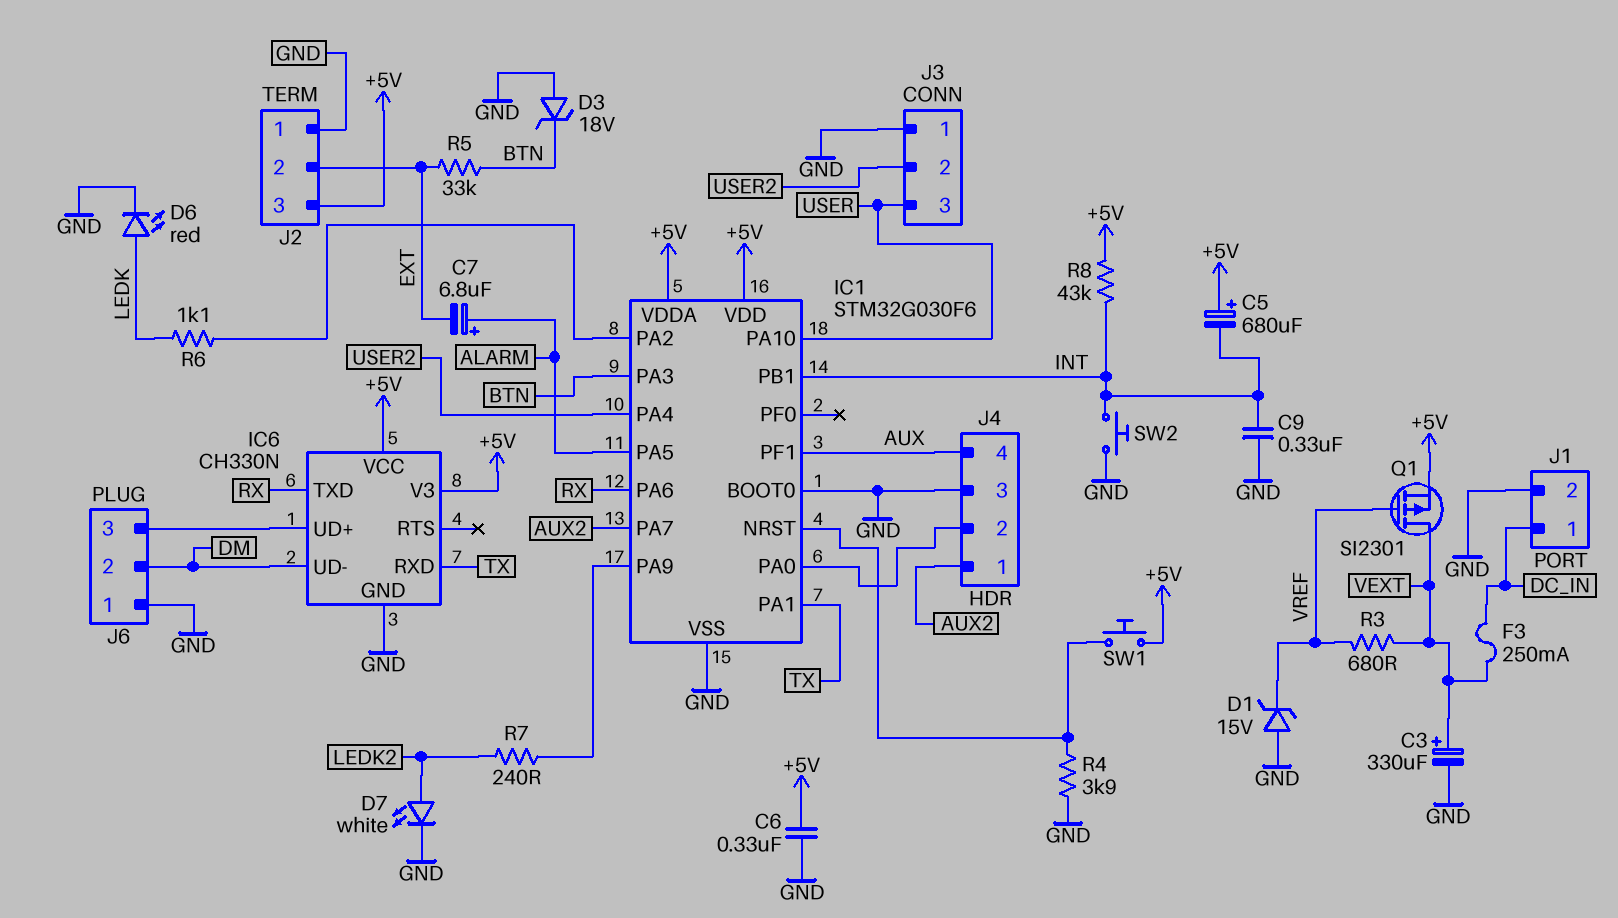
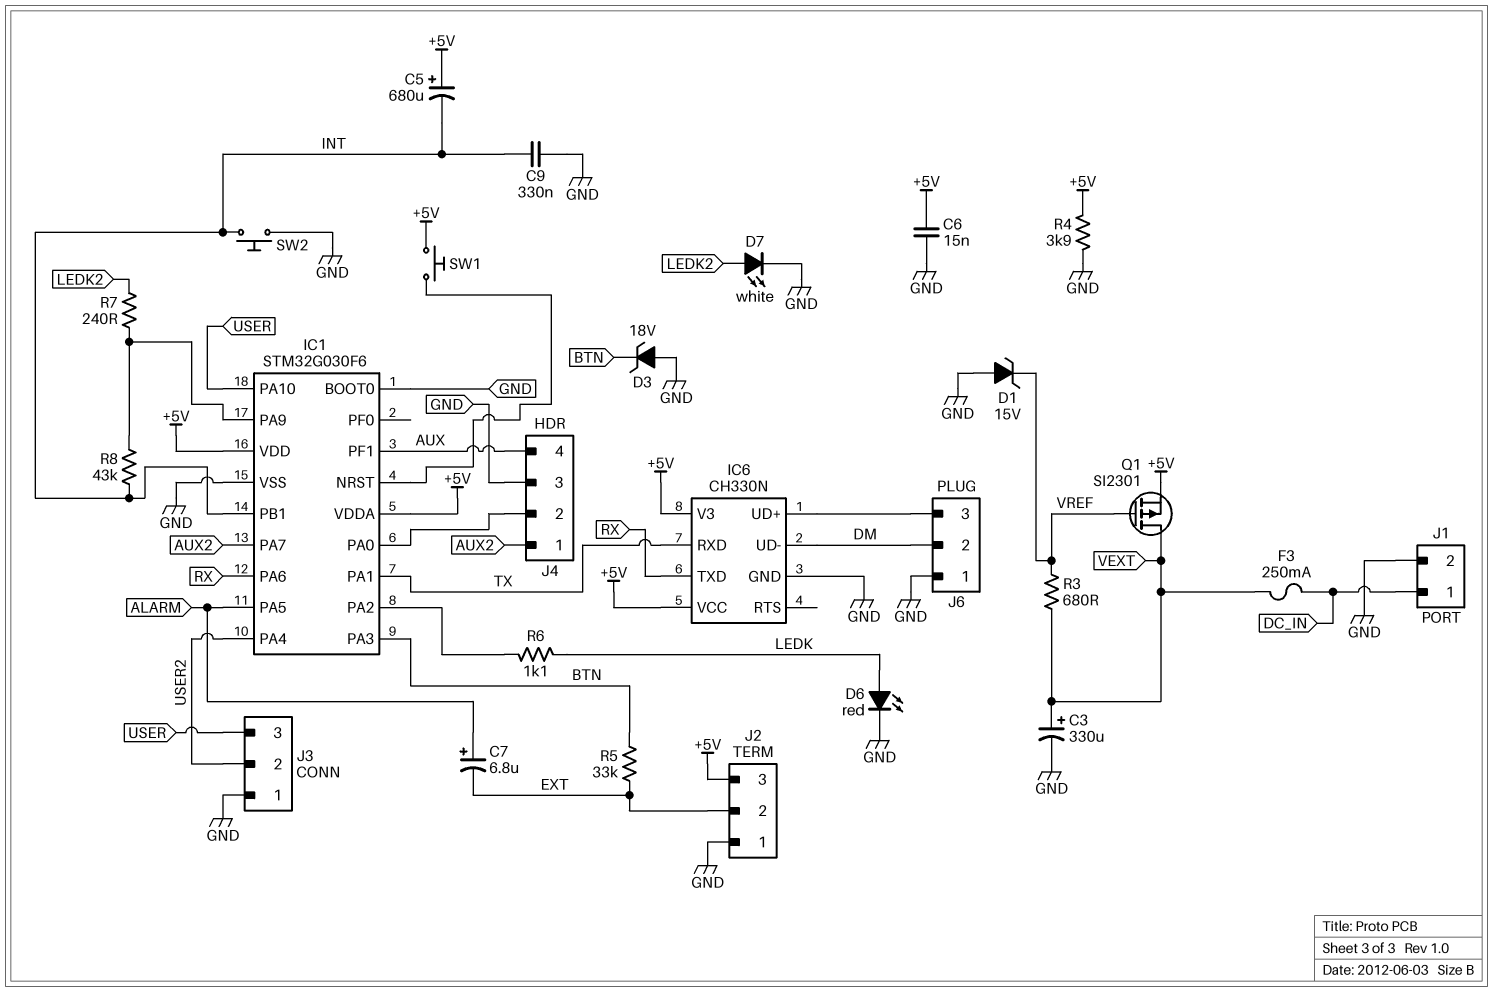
C6: 330nF (+5V, GND) -> 15nF (+5V, GND)
R4: 3.9k (GND, IC1/NRST) -> 3.9k (+5V, GND)
R8: 43k (+5V, INT) -> 43k (IC1/PA9, INT)

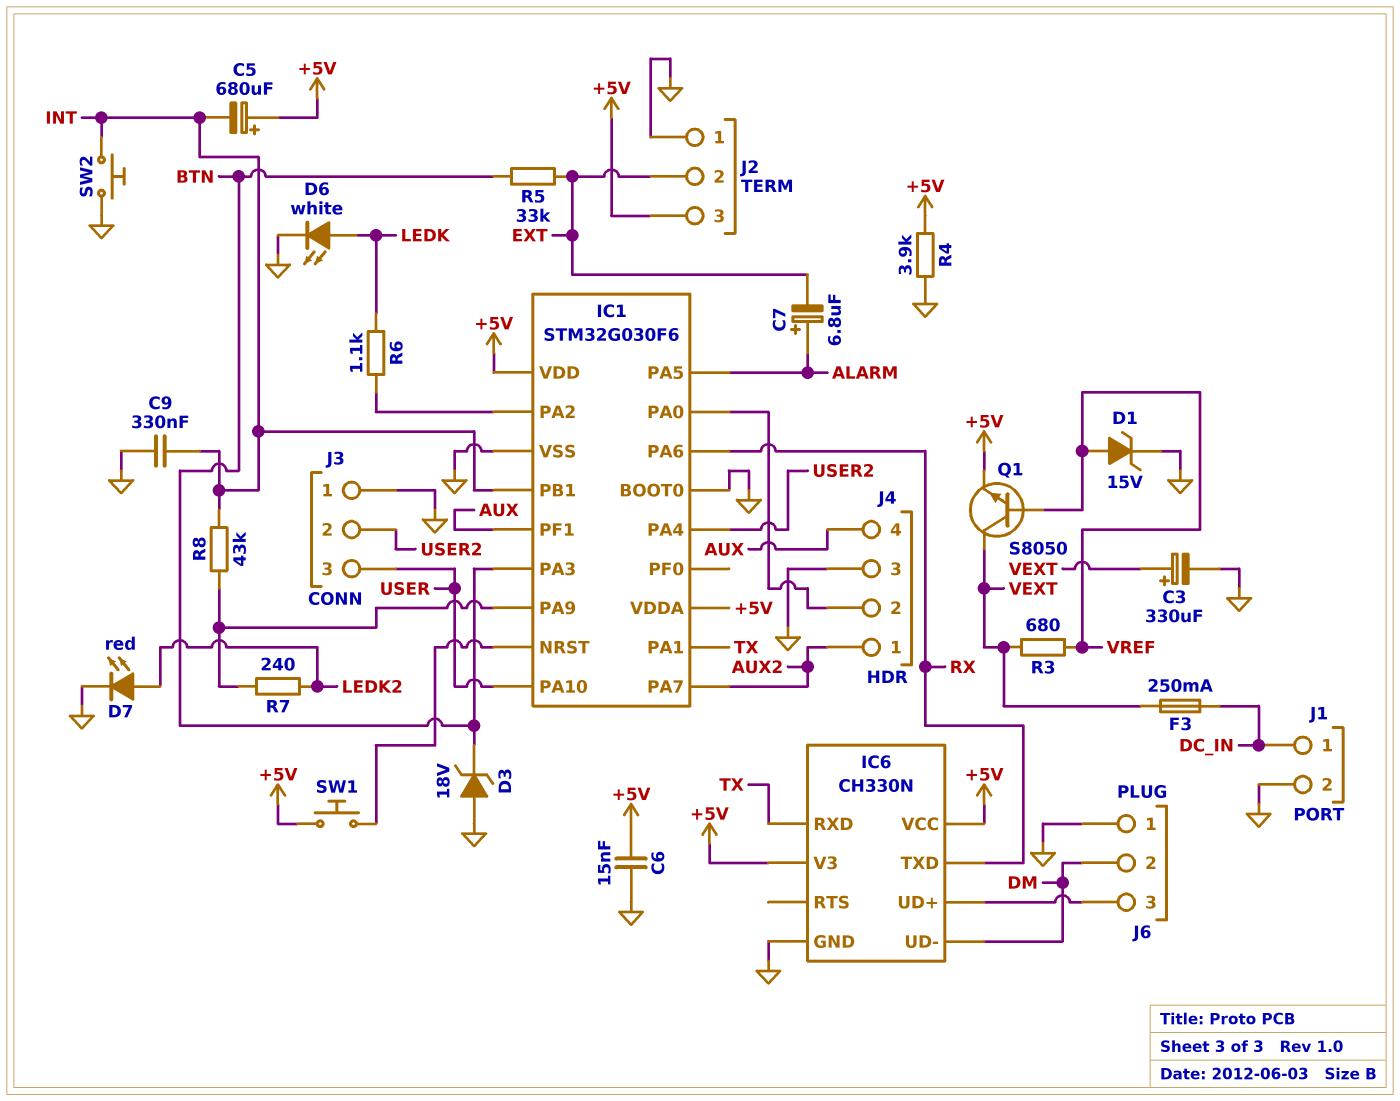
D1: zener 15V (A GND, K VREF) -> zener 15V (A VREF, K GND)
D6: LED red (A LEDK, K GND) -> LED white (A LEDK, K GND)
D7: LED white (A LEDK2, K GND) -> LED red (A LEDK2, K GND)
Q1: PMOS SI2301 (G VREF, D VEXT, S +5V) -> NPN S8050 (B VREF, C VEXT, E +5V)

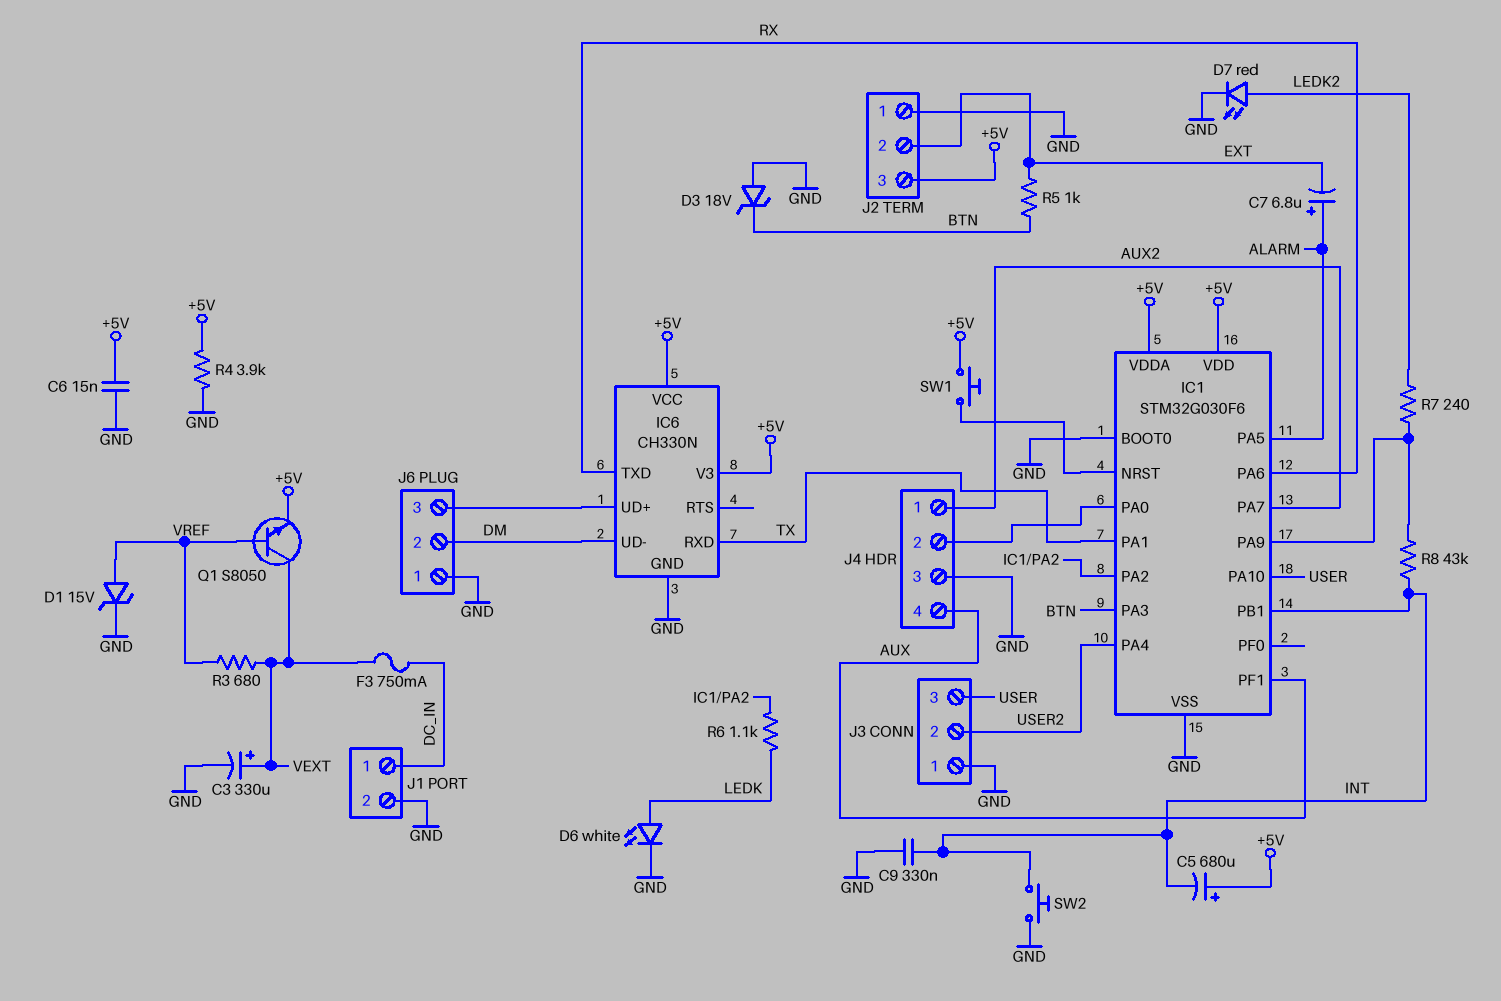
F3: 250mA (DC_IN, VEXT) -> 750mA (DC_IN, VEXT)
R5: 33k (BTN, EXT) -> 1k (BTN, EXT)

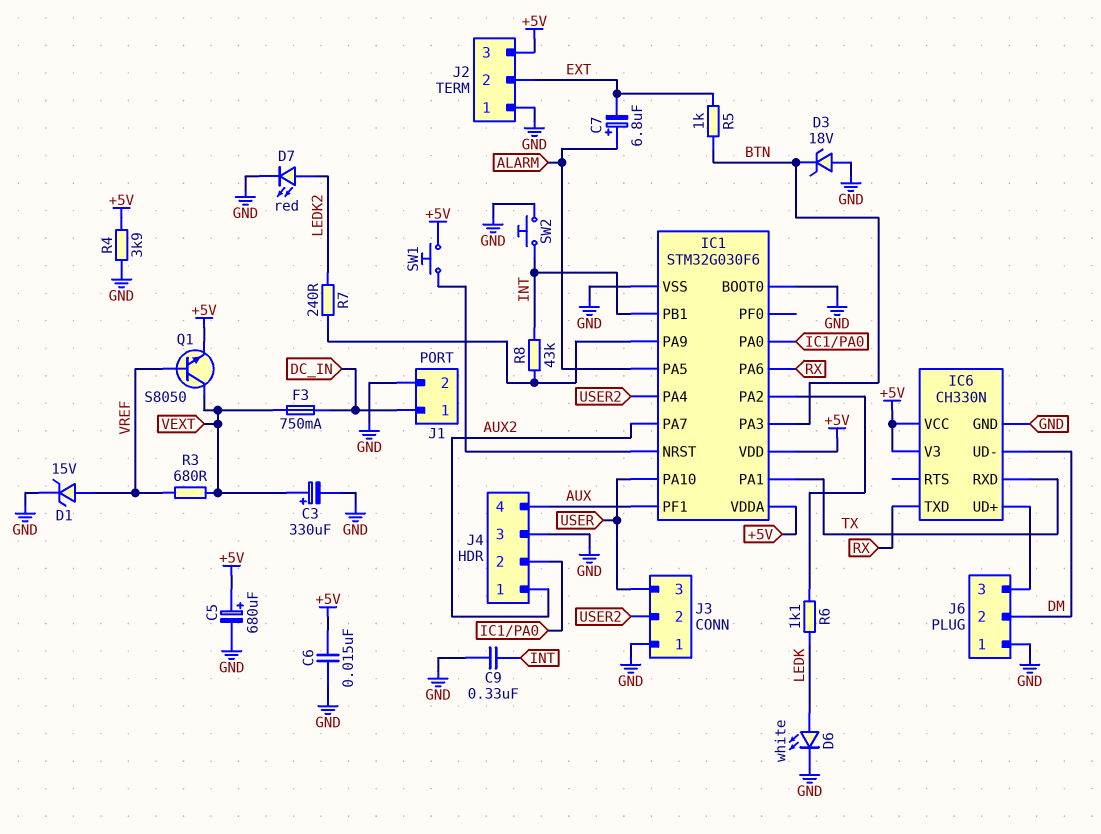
C5: 680uF (plus +5V, minus INT) -> 680uF (plus +5V, minus GND)

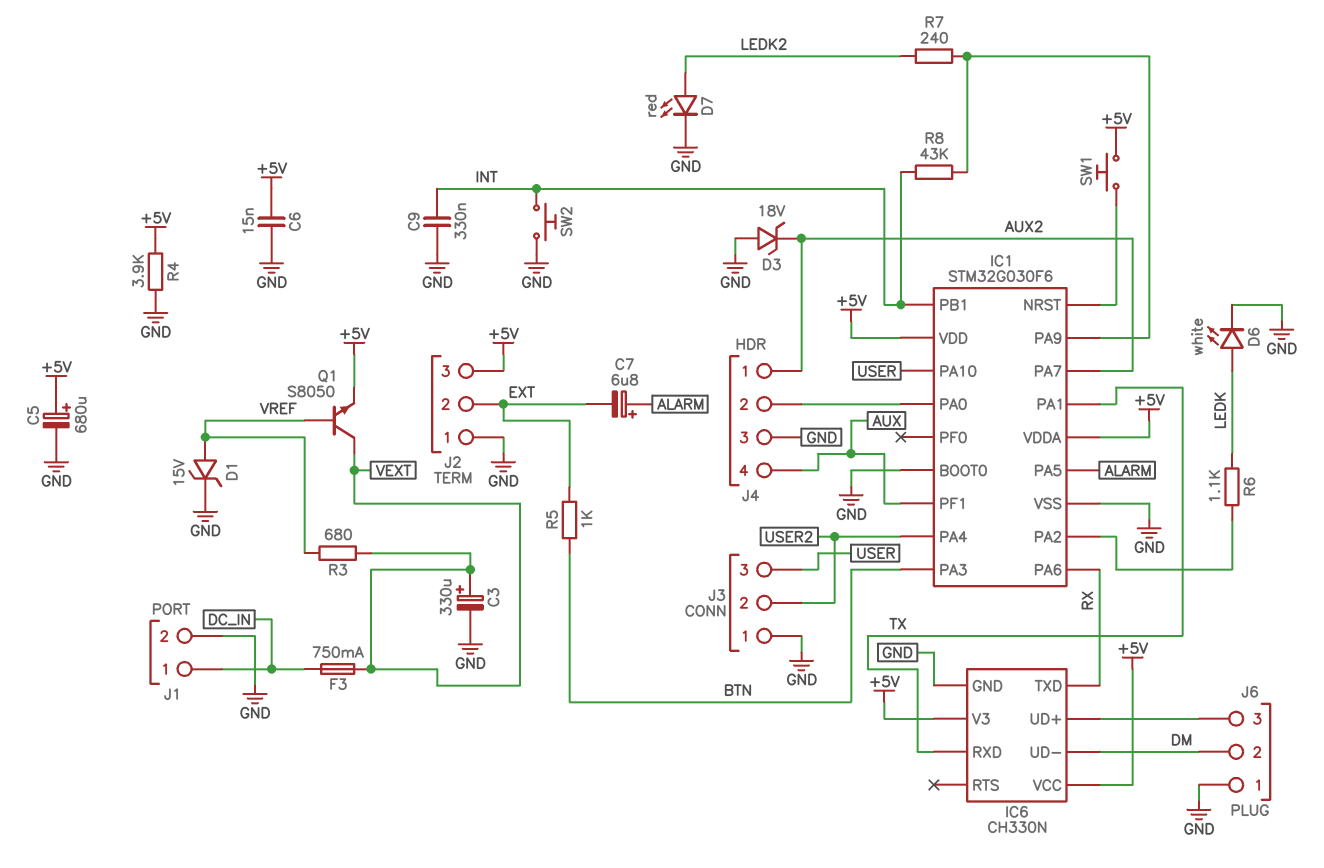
D3: zener 18V (A GND, K BTN) -> zener 18V (A GND, K AUX2)

